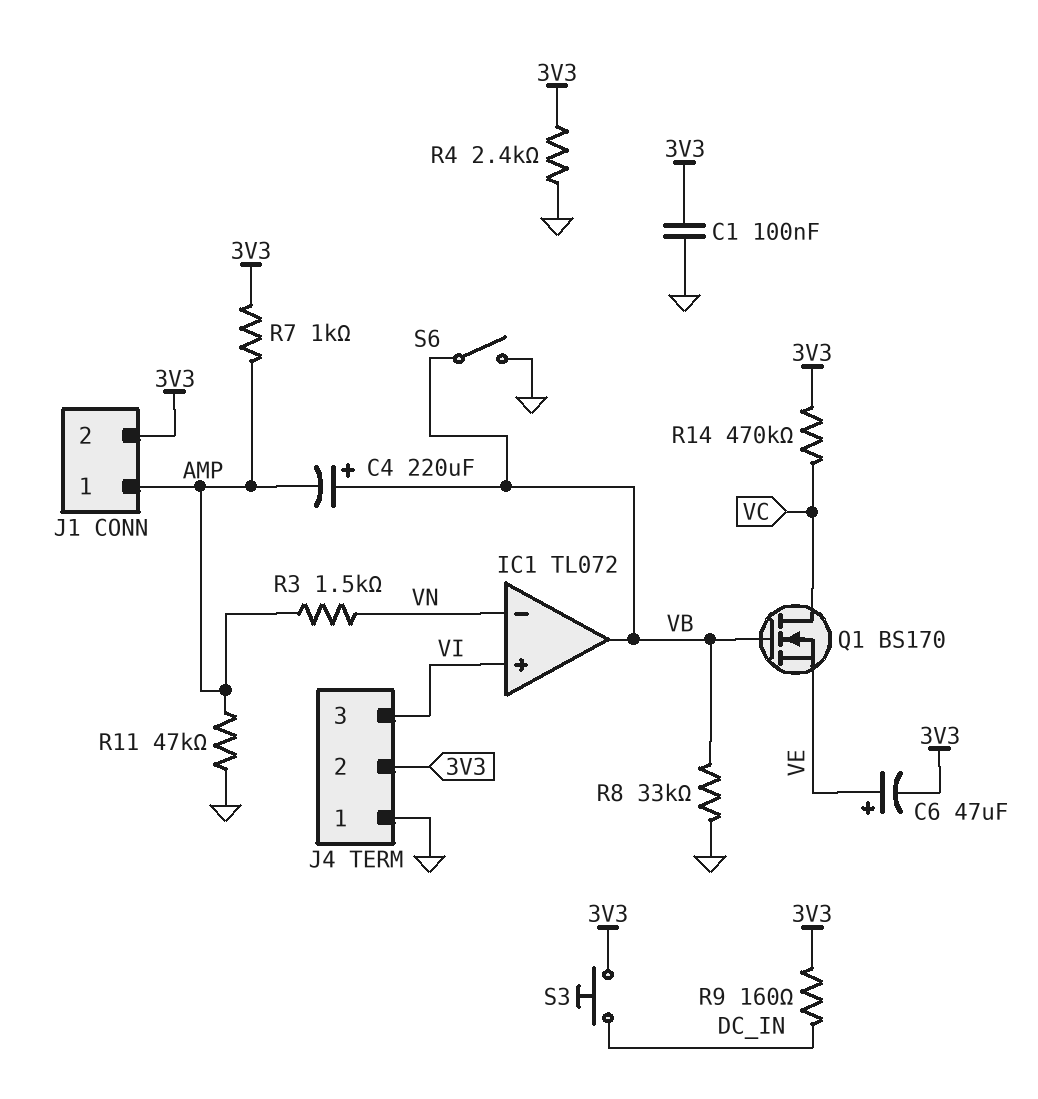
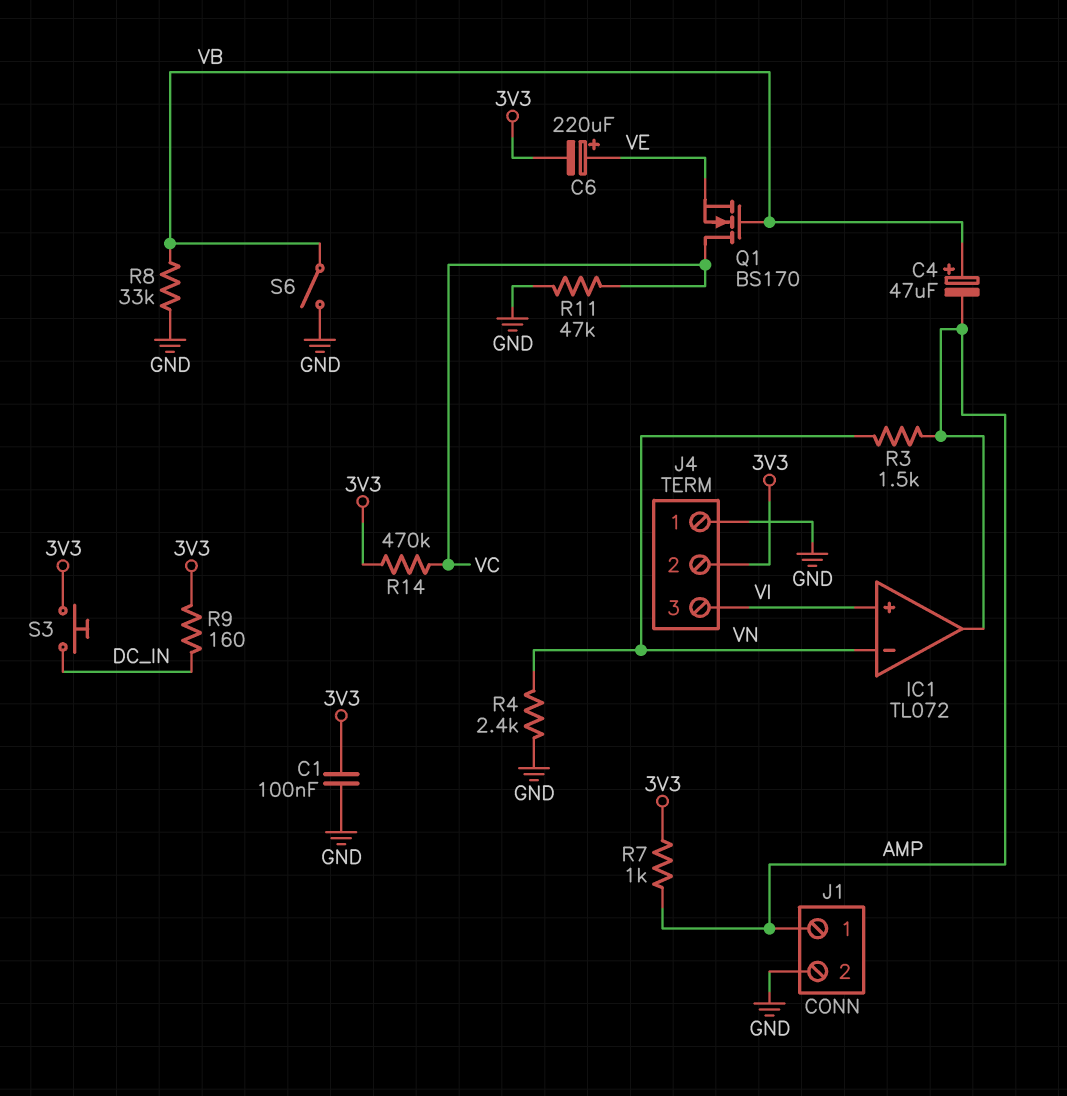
C4: 220uF (plus VB, minus AMP) -> 47uF (plus VB, minus AMP)
C6: 47uF (plus VE, minus 3V3) -> 220uF (plus VE, minus 3V3)
IC1 pin out: VB -> AMP
J1 pin 2: 3V3 -> GND
R4: 2.4k (3V3, GND) -> 2.4k (GND, VN)
R11: 47k (AMP, GND) -> 47k (GND, VC)

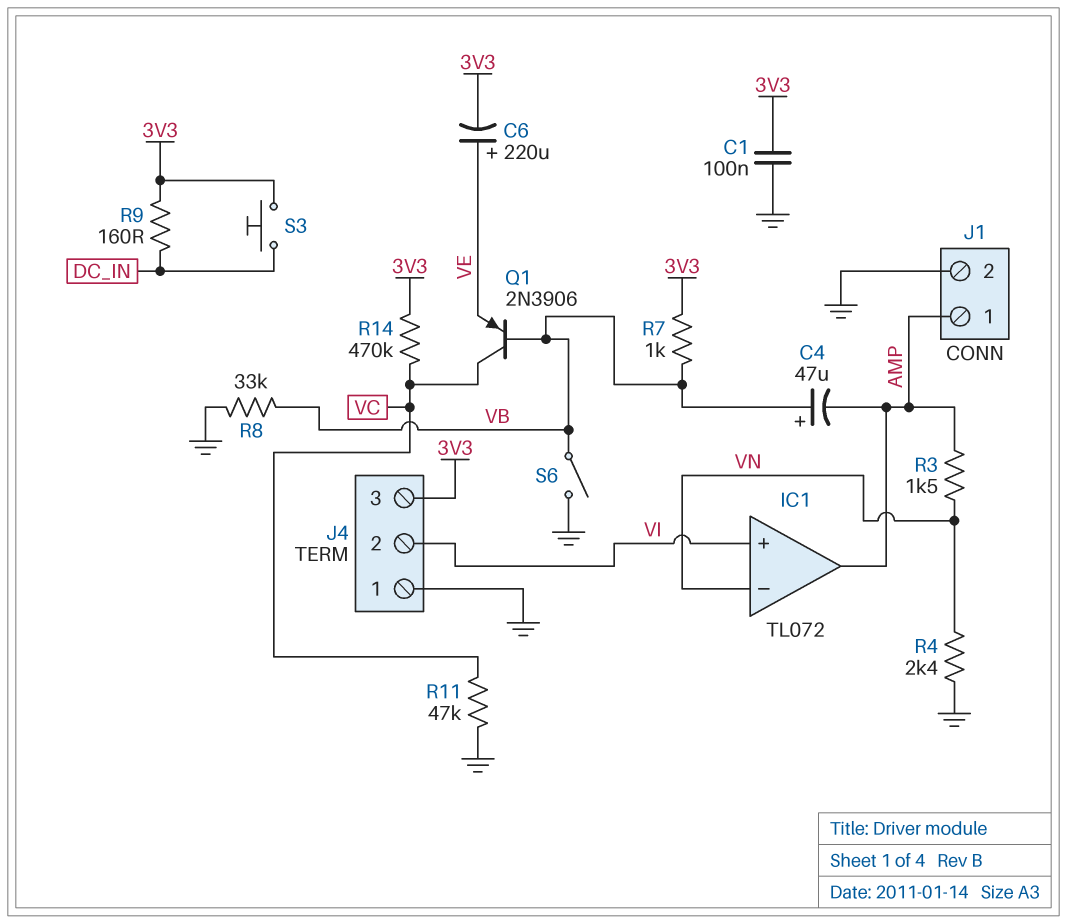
J4 pin 2: 3V3 -> VI
J4 pin 3: VI -> 3V3
Q1: NMOS BS170 (G VB, D VC, S VE) -> PNP 2N3906 (B VB, C VC, E VE)
R7: 1k (3V3, AMP) -> 1k (3V3, VB)

